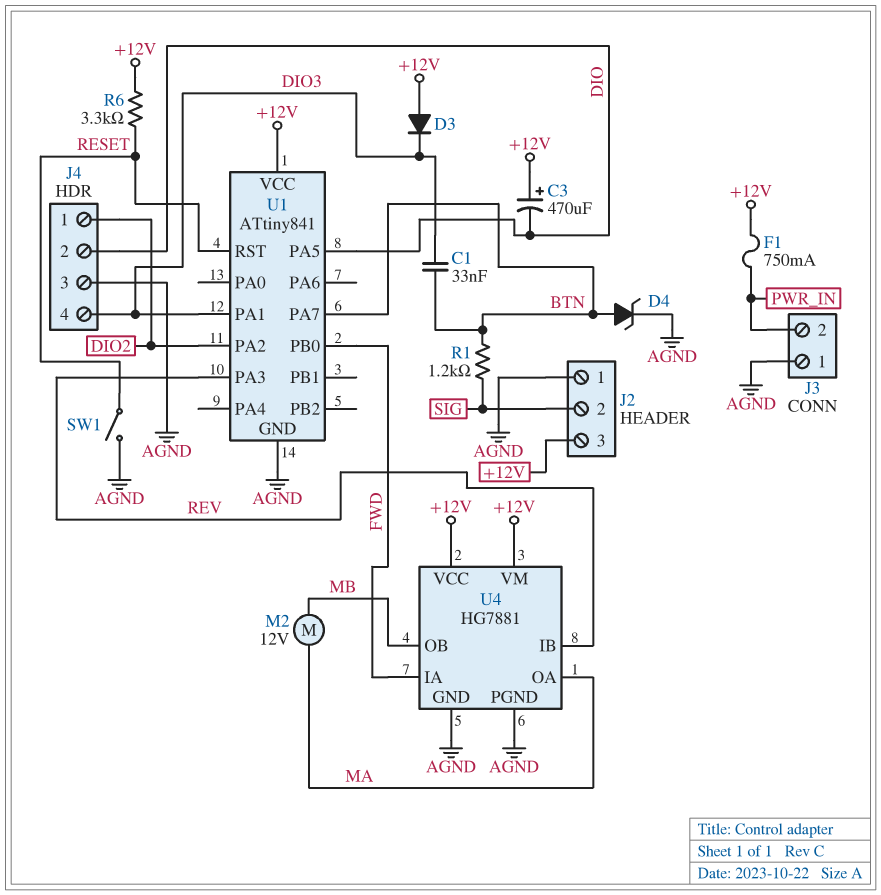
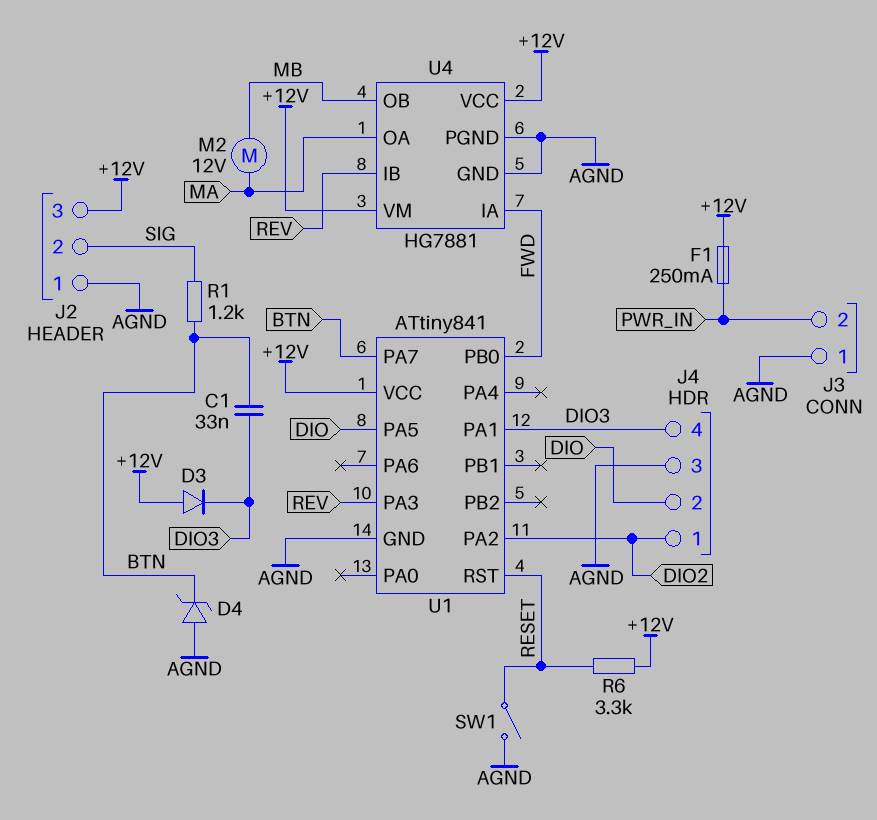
C3: 470uF (plus +12V, minus DIO) -> none
D4: zener (A BTN, K AGND) -> zener (A AGND, K BTN)
F1: 750mA (+12V, PWR_IN) -> 250mA (+12V, PWR_IN)

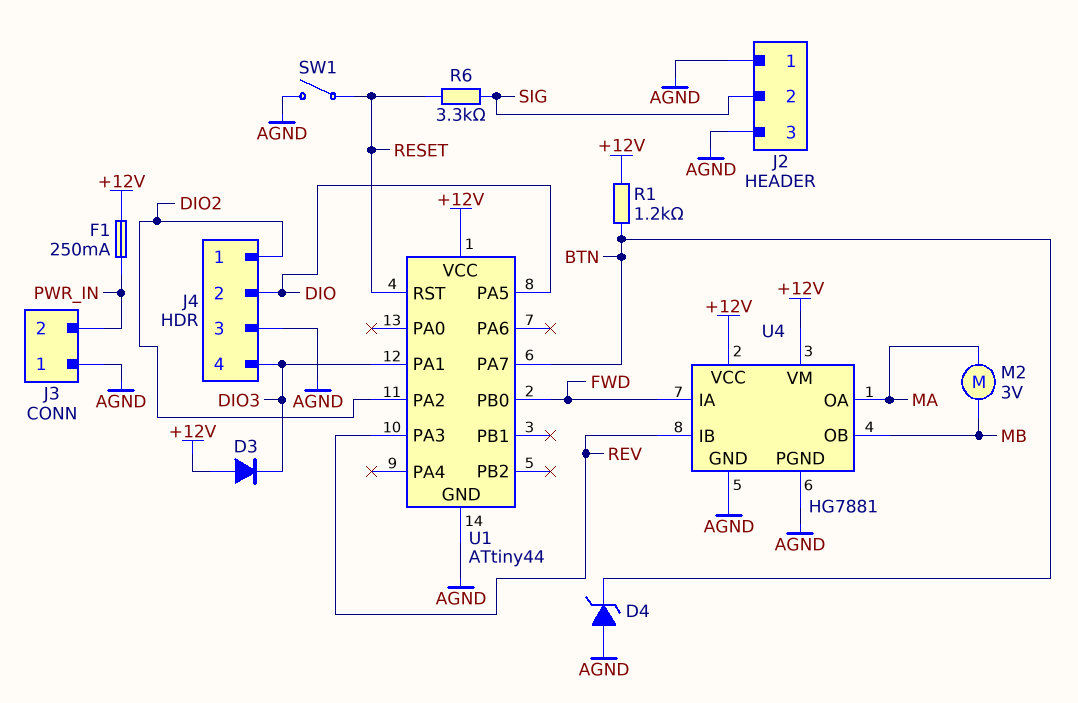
C1: 33nF (BTN, DIO3) -> none
J2 pin 3: +12V -> AGND
M2: motor 12V (MA, MB) -> motor 3V (MA, MB)
R1: 1.2k (BTN, SIG) -> 1.2k (+12V, BTN)
R6: 3.3k (+12V, RESET) -> 3.3k (RESET, SIG)
U1: ATtiny841 -> ATtiny44

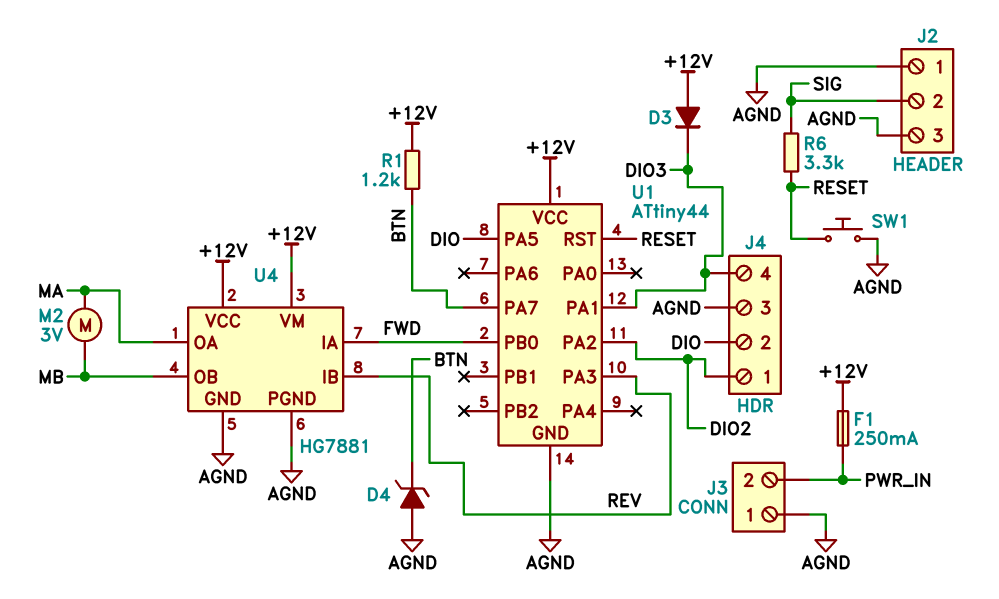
SW1: switch (AGND, RESET) -> button (AGND, RESET)

